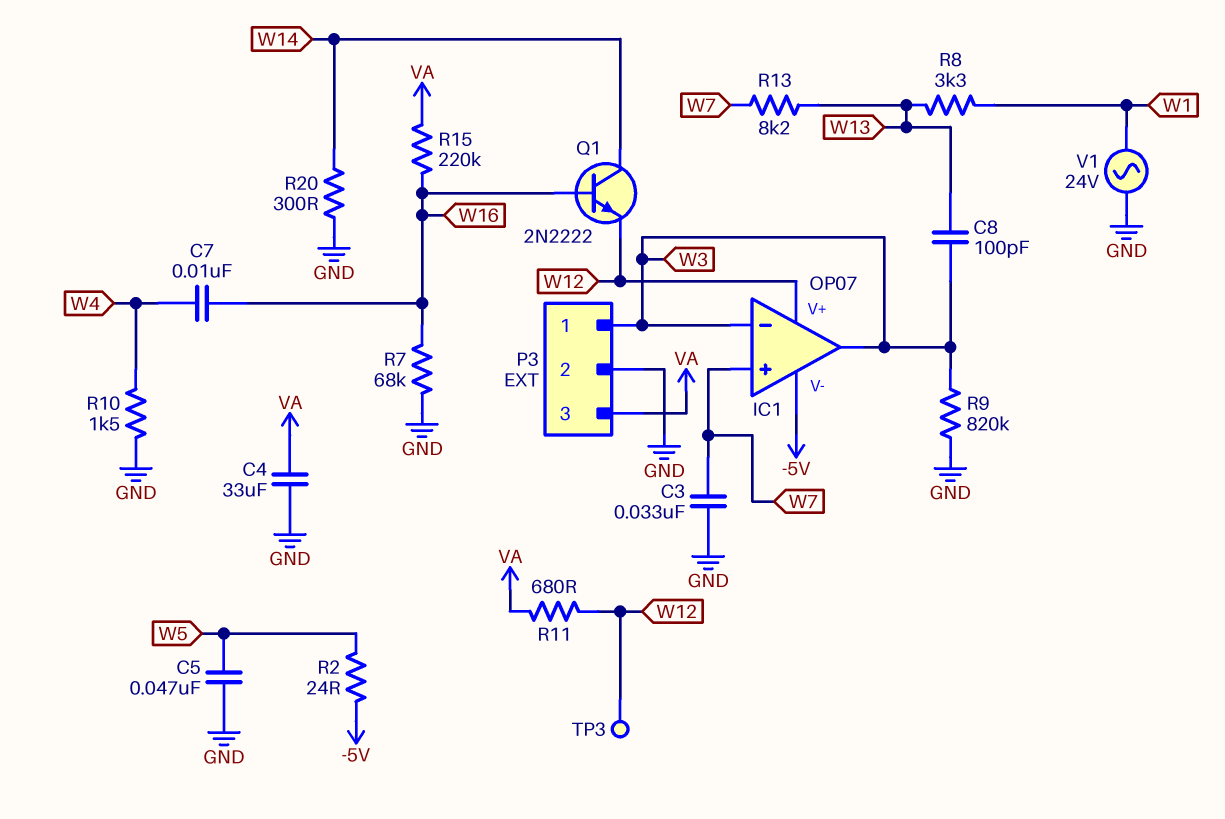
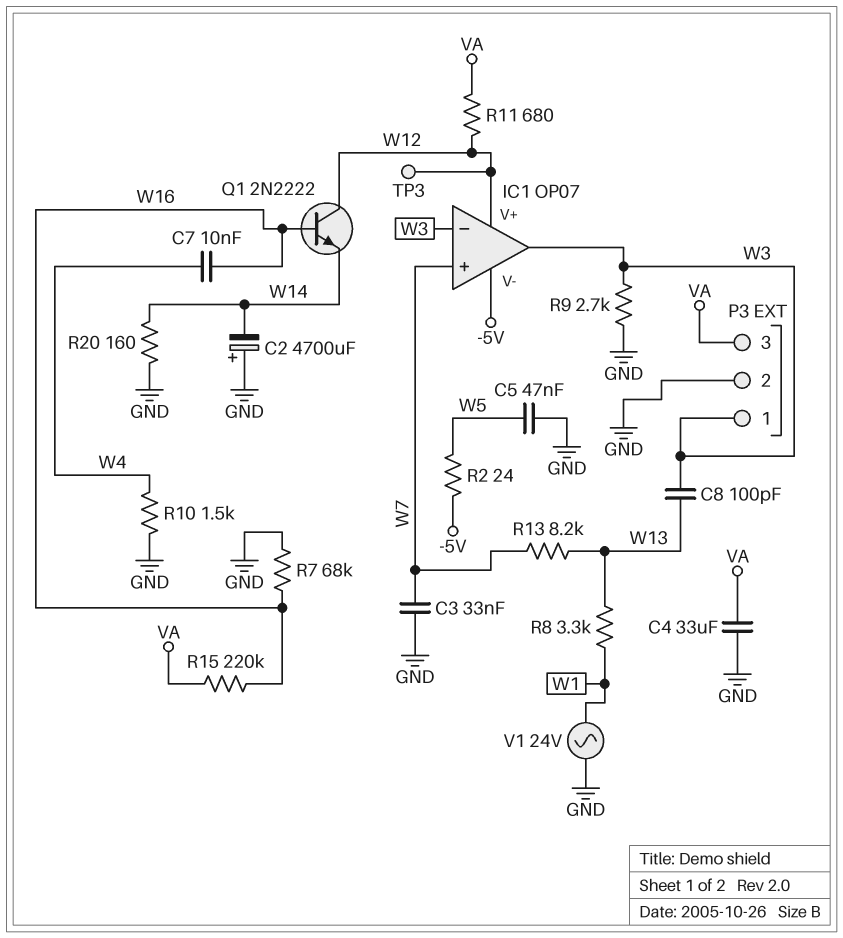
C2: none -> 4700uF (plus GND, minus W14)
Q1: NPN 2N2222 (B W16, C W14, E W12) -> NPN 2N2222 (B W16, C W12, E W14)
R9: 820k (GND, W3) -> 2.7k (GND, W3)
R20: 300 (GND, W14) -> 160 (GND, W14)

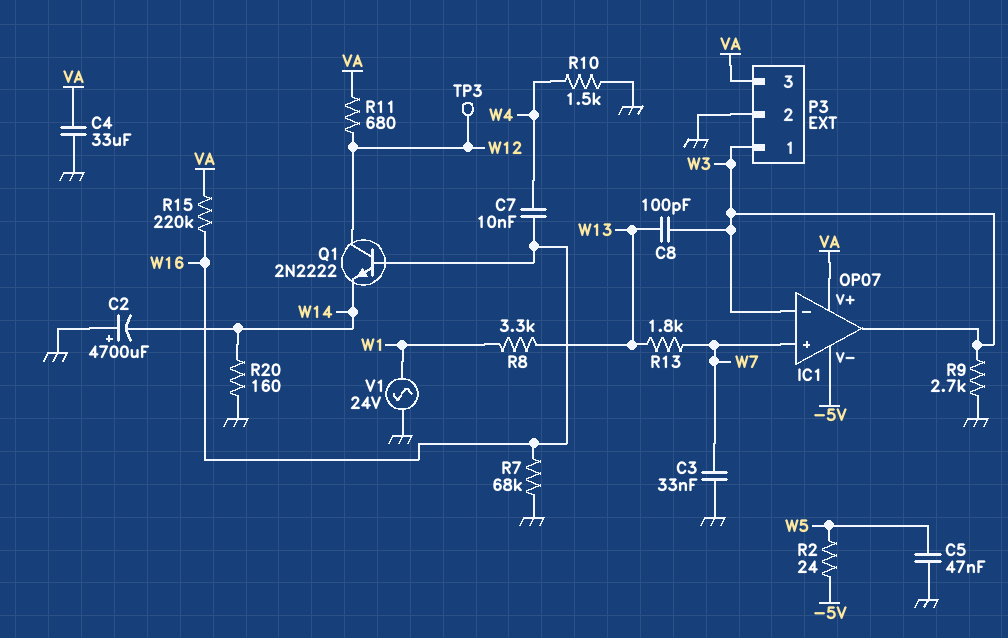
IC1 pin V+: W12 -> VA
R13: 8.2k (W7, W13) -> 1.8k (W7, W13)

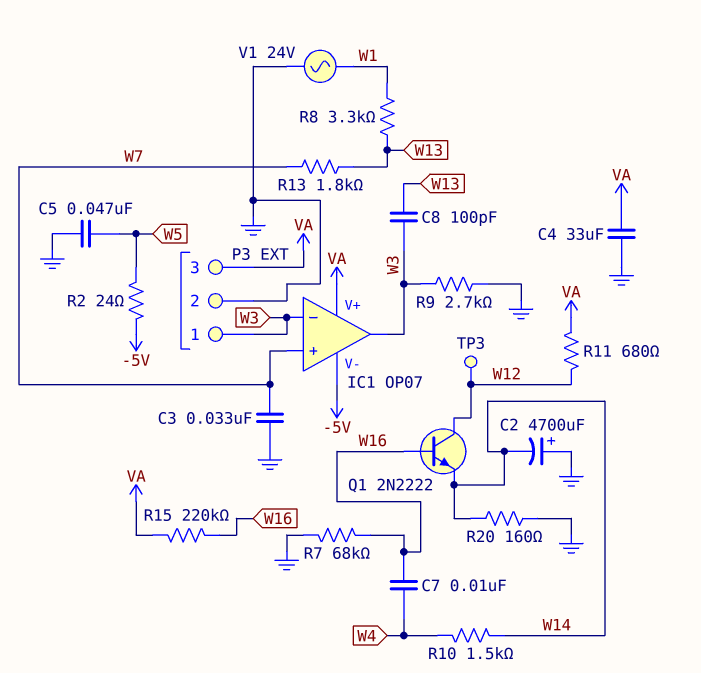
R10: 1.5k (GND, W4) -> 1.5k (W4, W14)

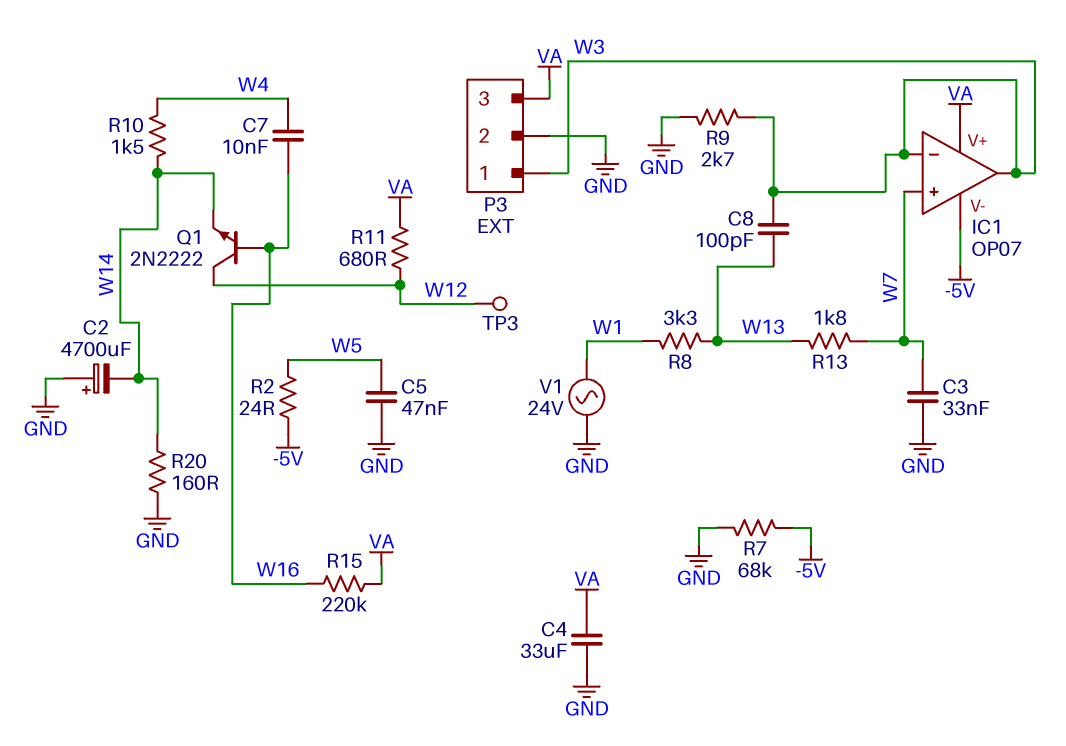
R7: 68k (GND, W16) -> 68k (-5V, GND)

